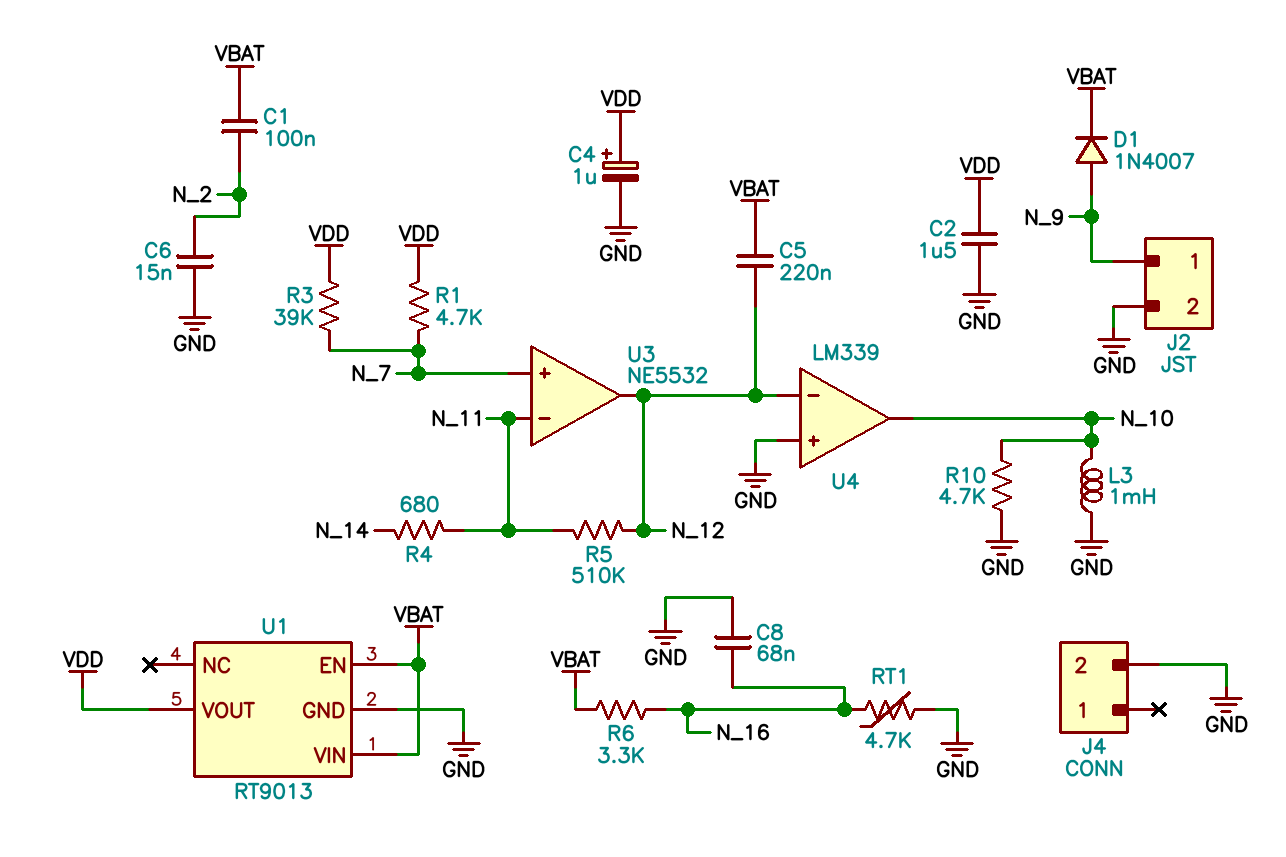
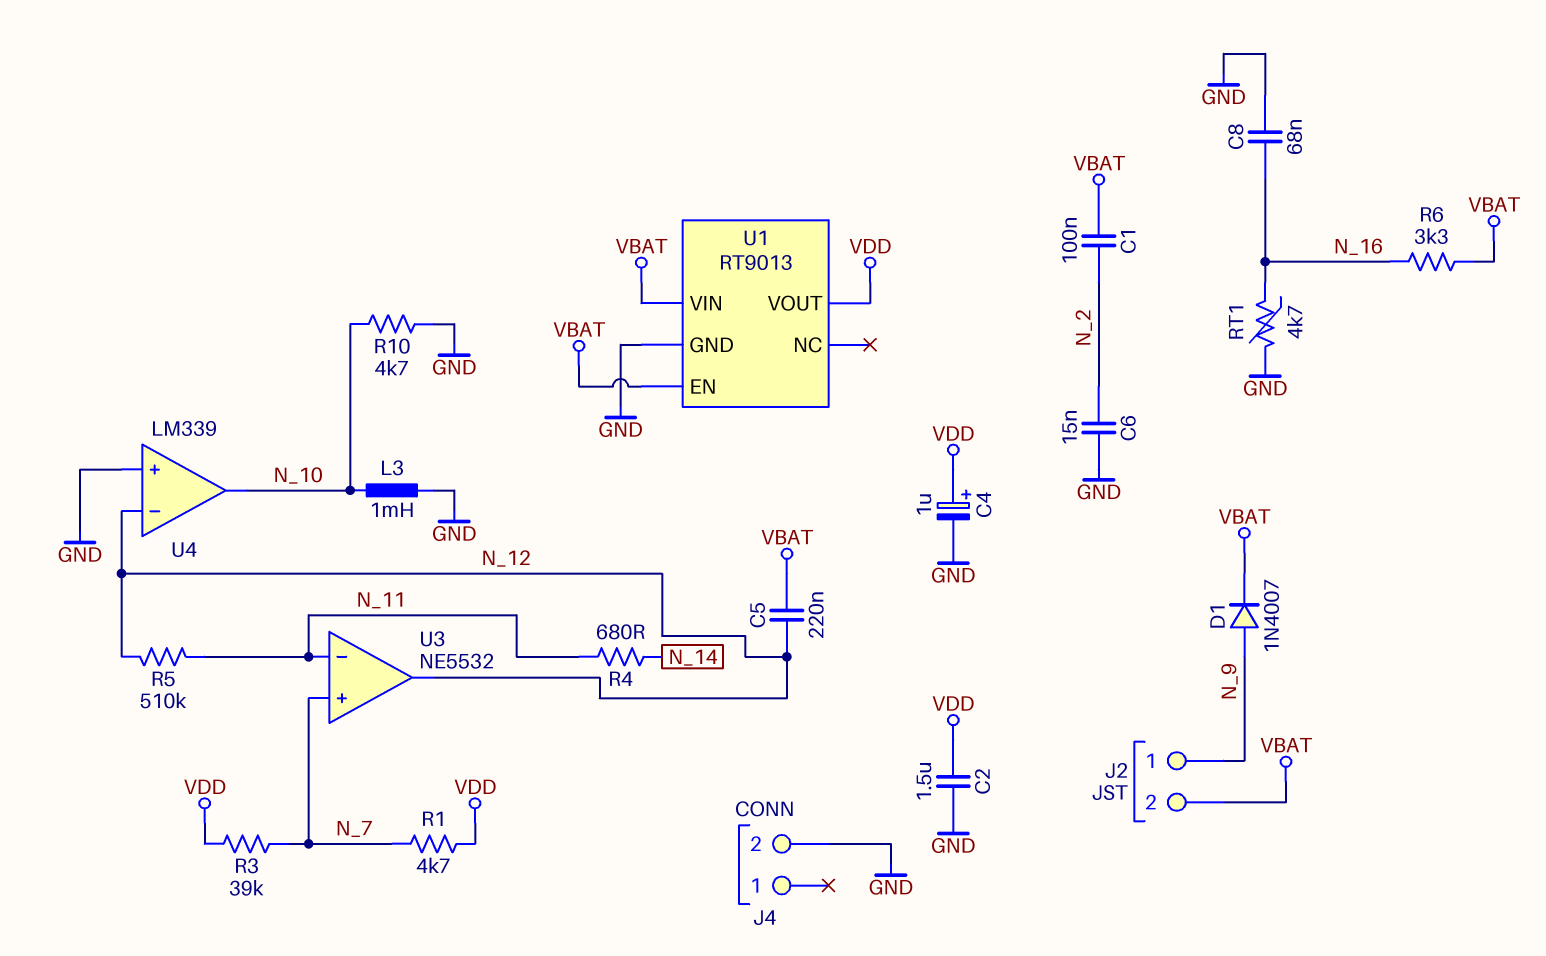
J2 pin 2: GND -> VBAT

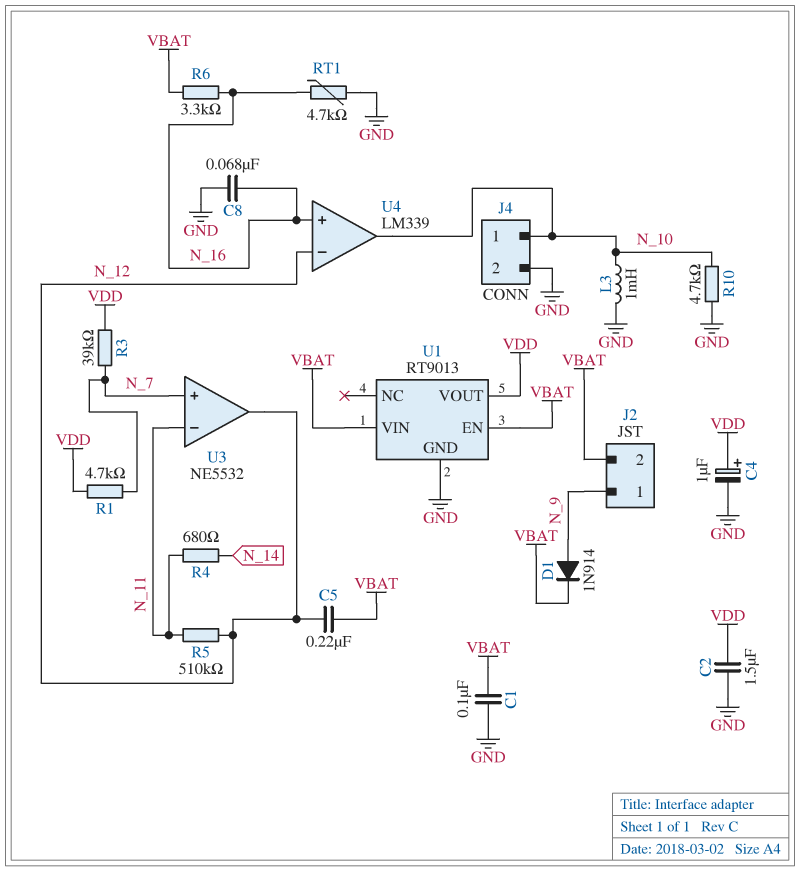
C1: 100nF (N_2, VBAT) -> 100nF (GND, VBAT)
C6: 15nF (GND, N_2) -> none
D1: diode 1N4007 (A N_9, K VBAT) -> diode 1N914 (A N_9, K VBAT)
J4 pin 1: none -> N_10
U4 pin in+: GND -> N_16

